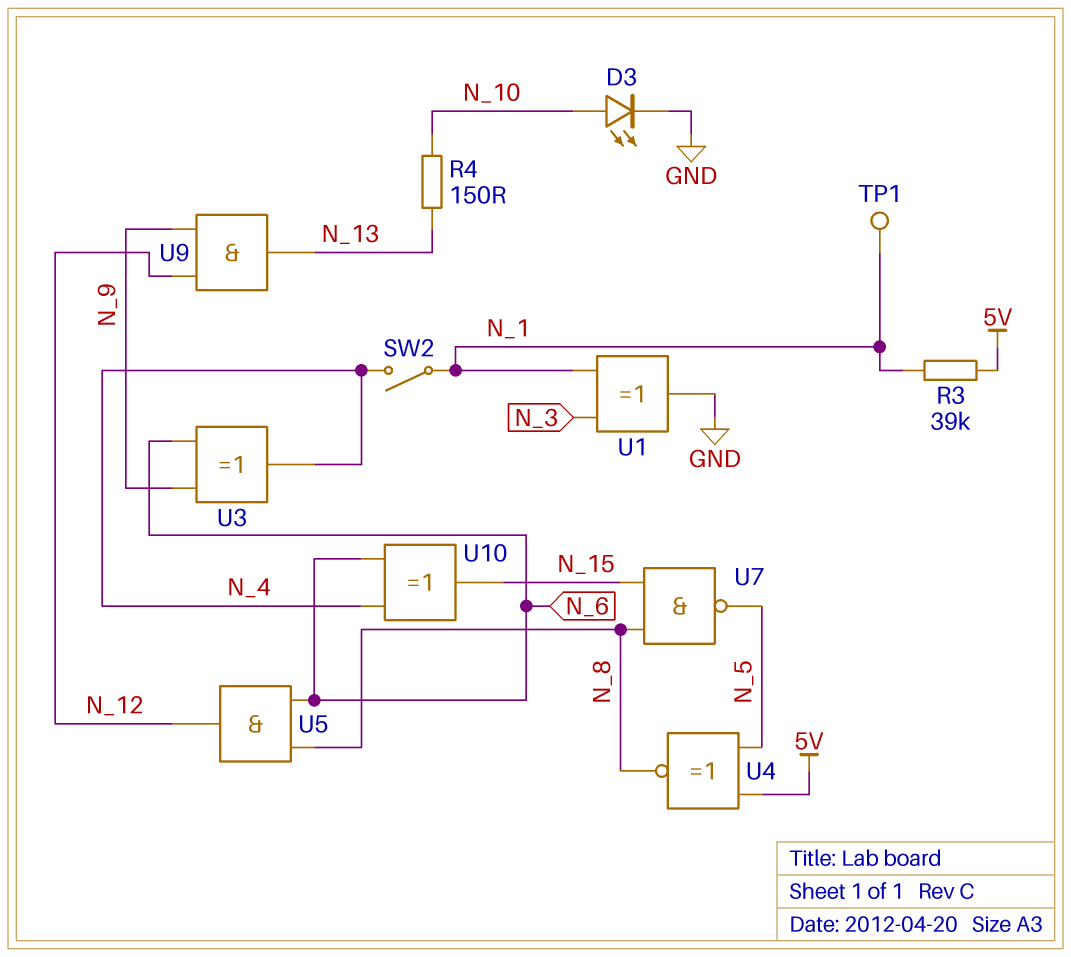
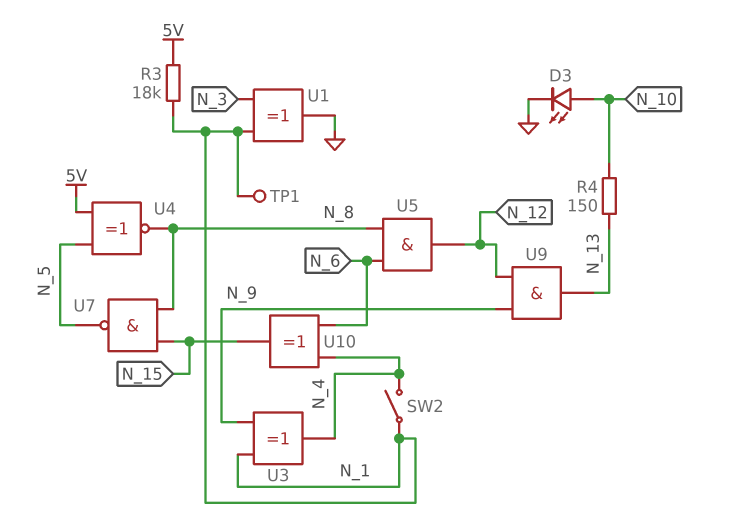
R3: 39k (5V, N_1) -> 18k (5V, N_1)
U3: XOR (in N_6, in N_9, out N_4) -> XOR (in N_1, in N_9, out N_4)

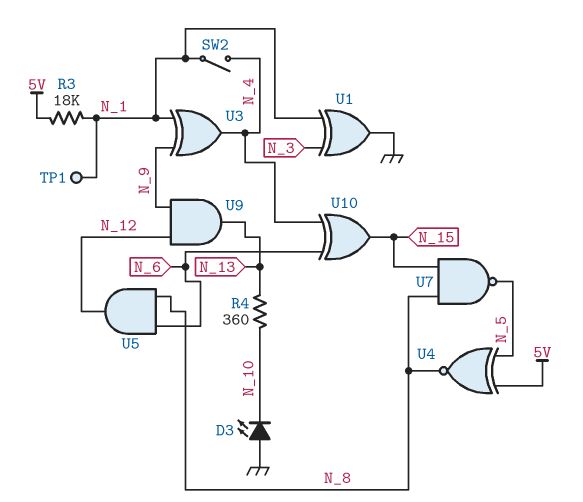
D3: LED (A N_10, K GND) -> LED (A GND, K N_10)
R4: 150 (N_10, N_13) -> 360 (N_10, N_13)

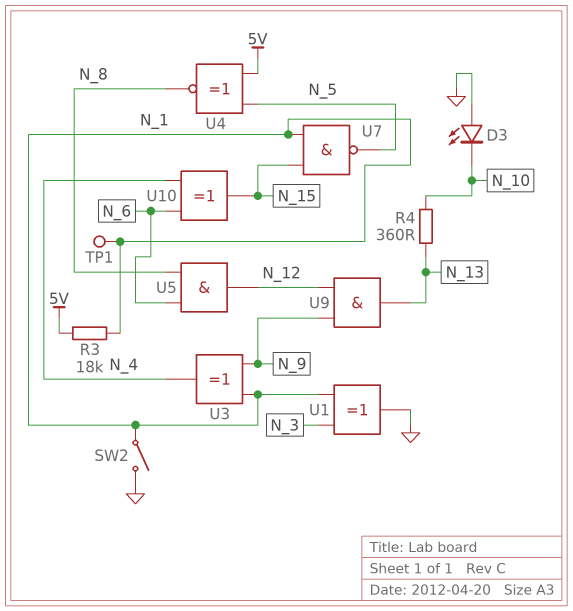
SW2: switch (N_1, N_4) -> switch (GND, N_1)
U7: NAND (in N_8, in N_15, out N_5) -> NAND (in N_1, in N_15, out N_5)

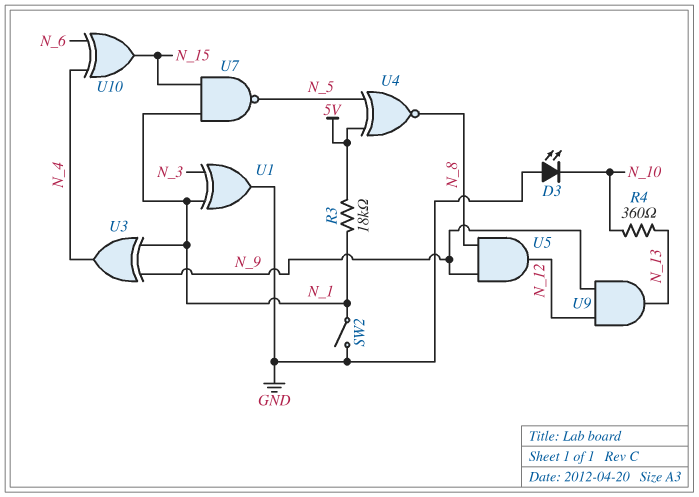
TP1: test point (N_1) -> none
U5: AND (in N_6, in N_8, out N_12) -> AND (in N_8, in N_9, out N_12)

